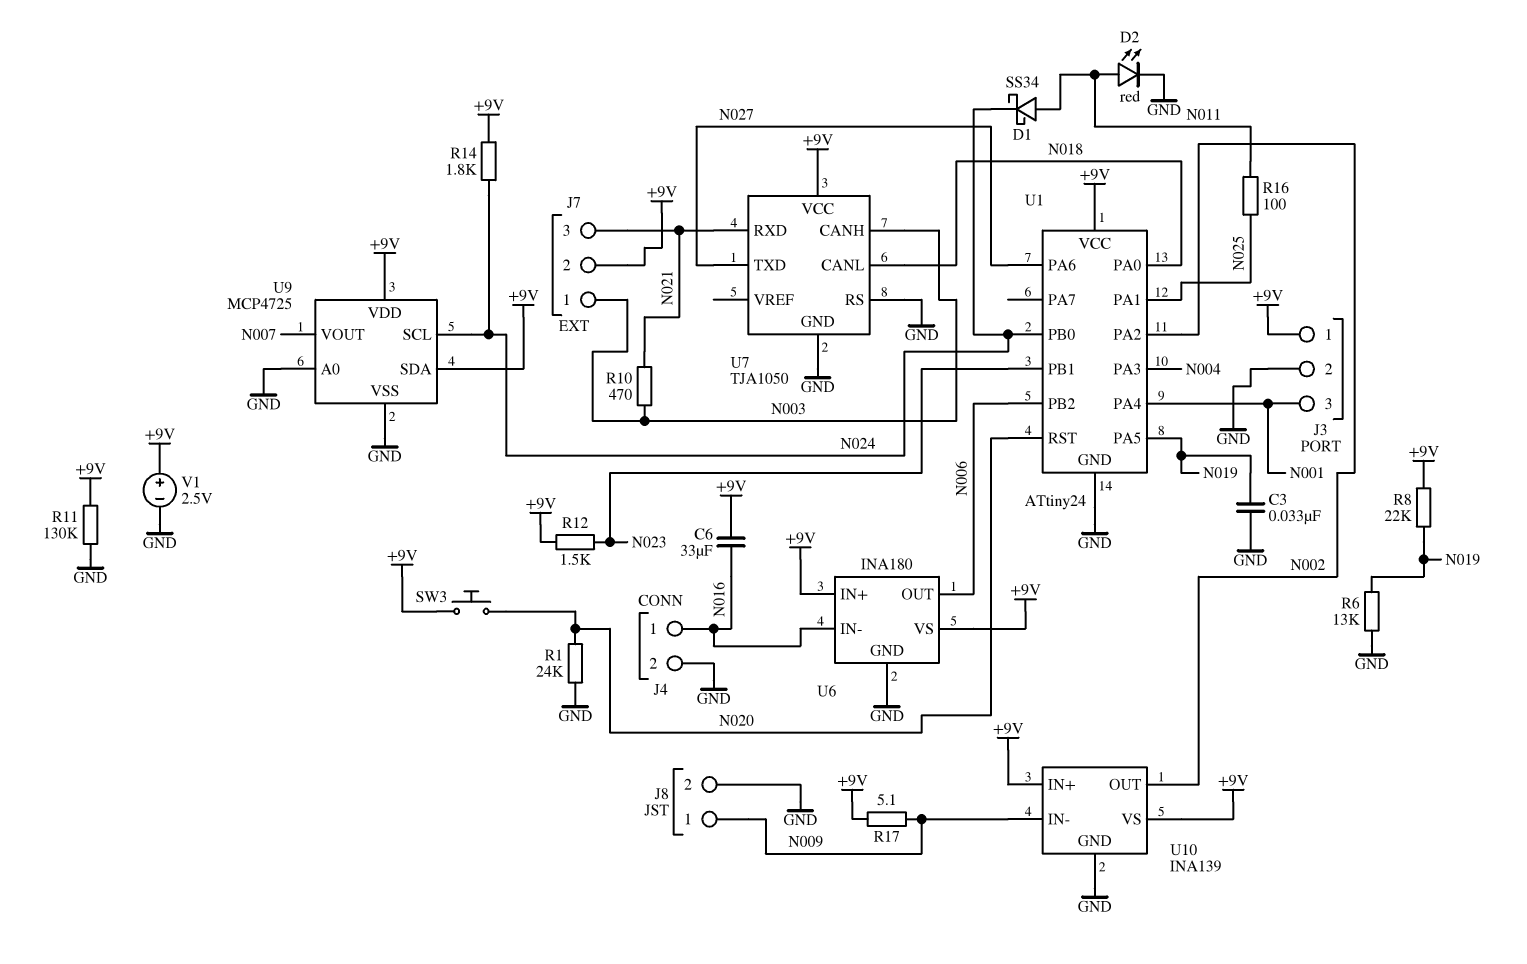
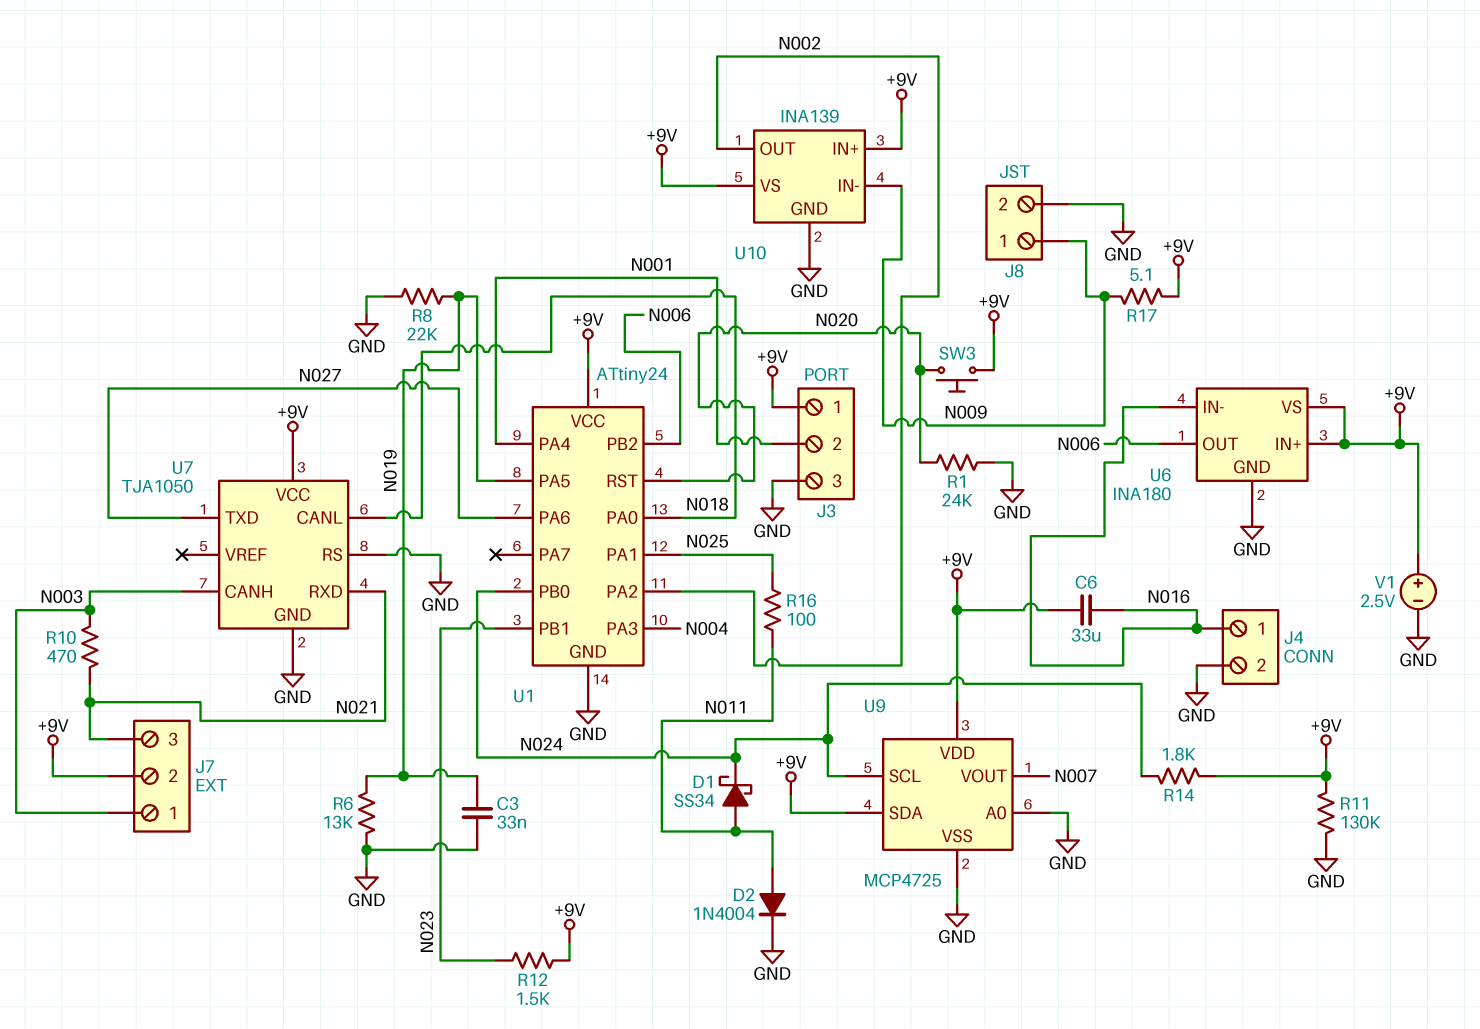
D2: LED red (A N011, K GND) -> diode 1N4004 (A N011, K GND)
J3 pin 2: GND -> N001
J3 pin 3: N001 -> GND
R8: 22k (+9V, N019) -> 22k (GND, N019)

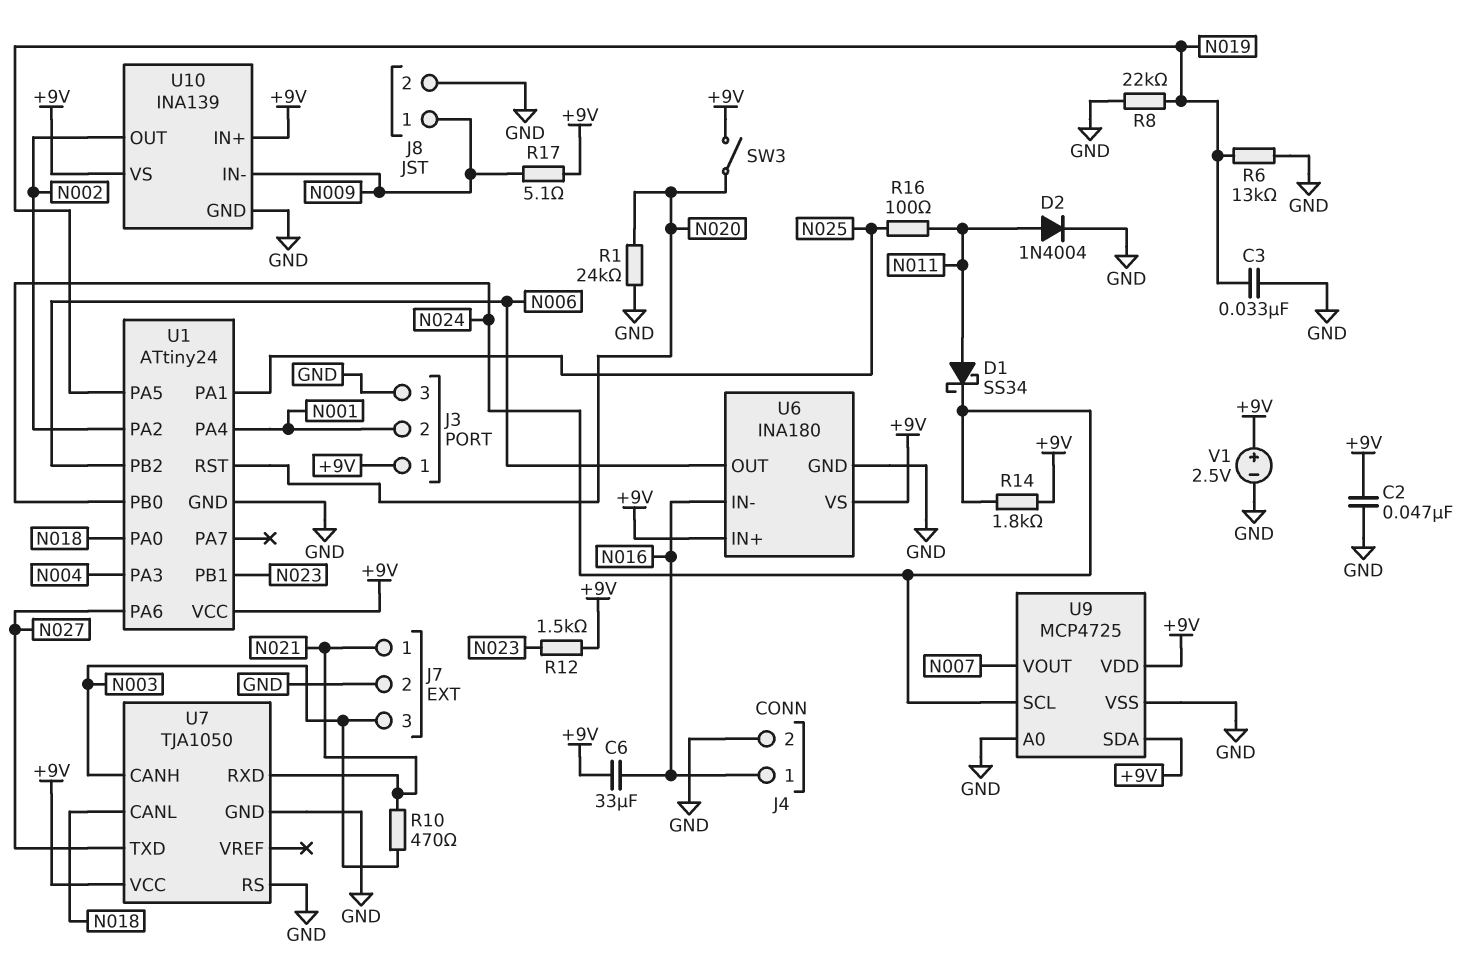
C2: none -> 47nF (+9V, GND)
J7 pin 1: N003 -> N021
J7 pin 2: +9V -> GND
J7 pin 3: N021 -> N003
R11: 130k (+9V, GND) -> none
SW3: button (+9V, N020) -> switch (+9V, N020)

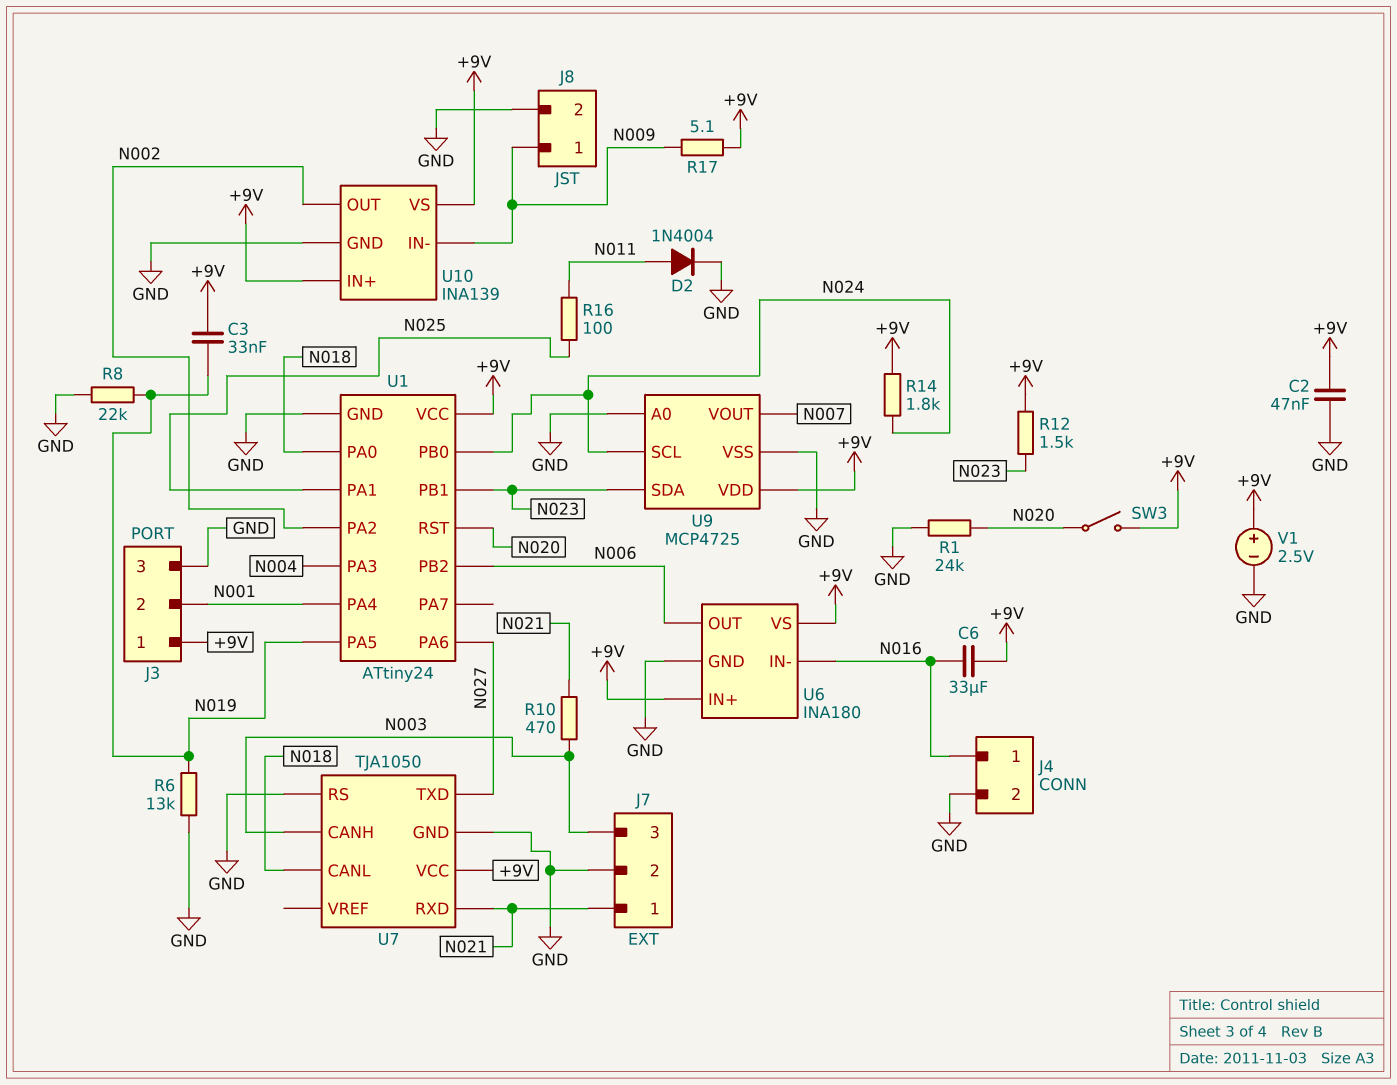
C3: 33nF (GND, N019) -> 33nF (+9V, N019)
D1: schottky SS34 (A N011, K N024) -> none
U9 pin SDA: +9V -> N023

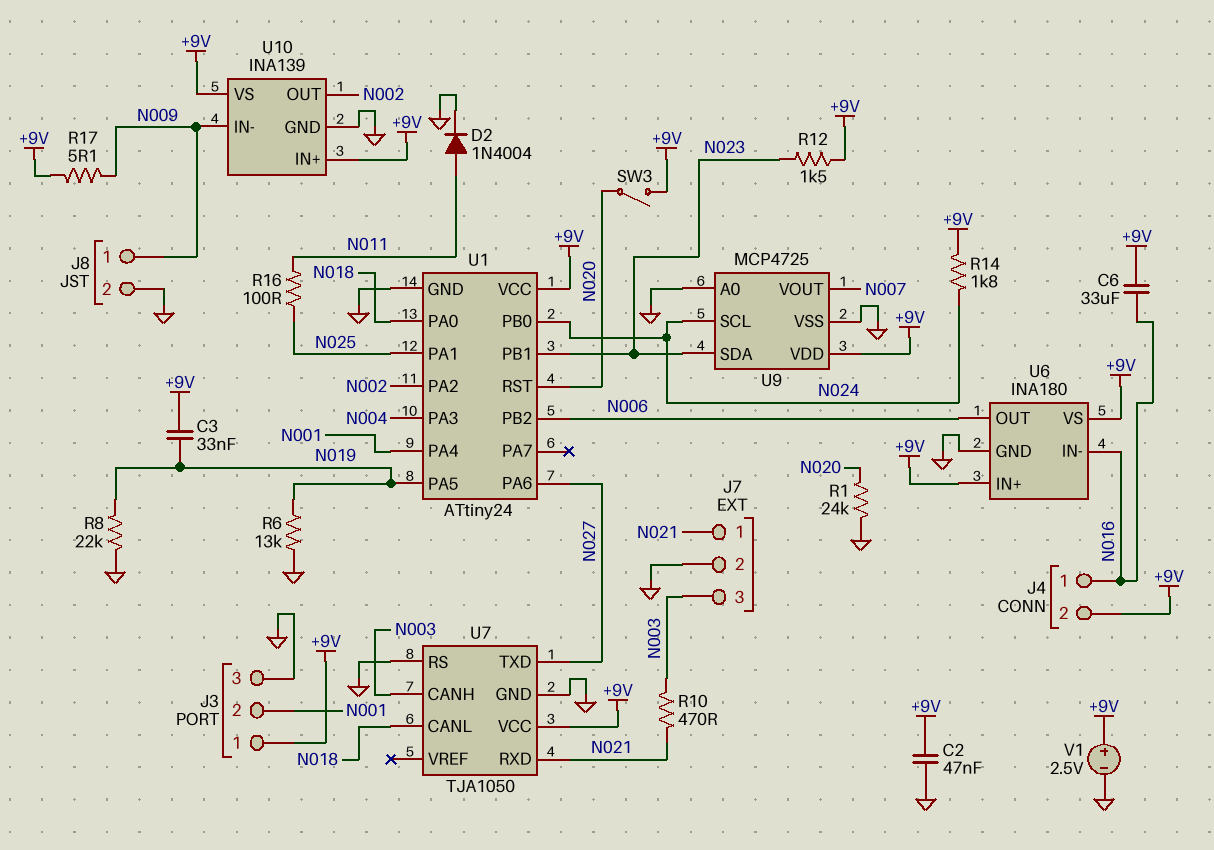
J4 pin 2: GND -> +9V

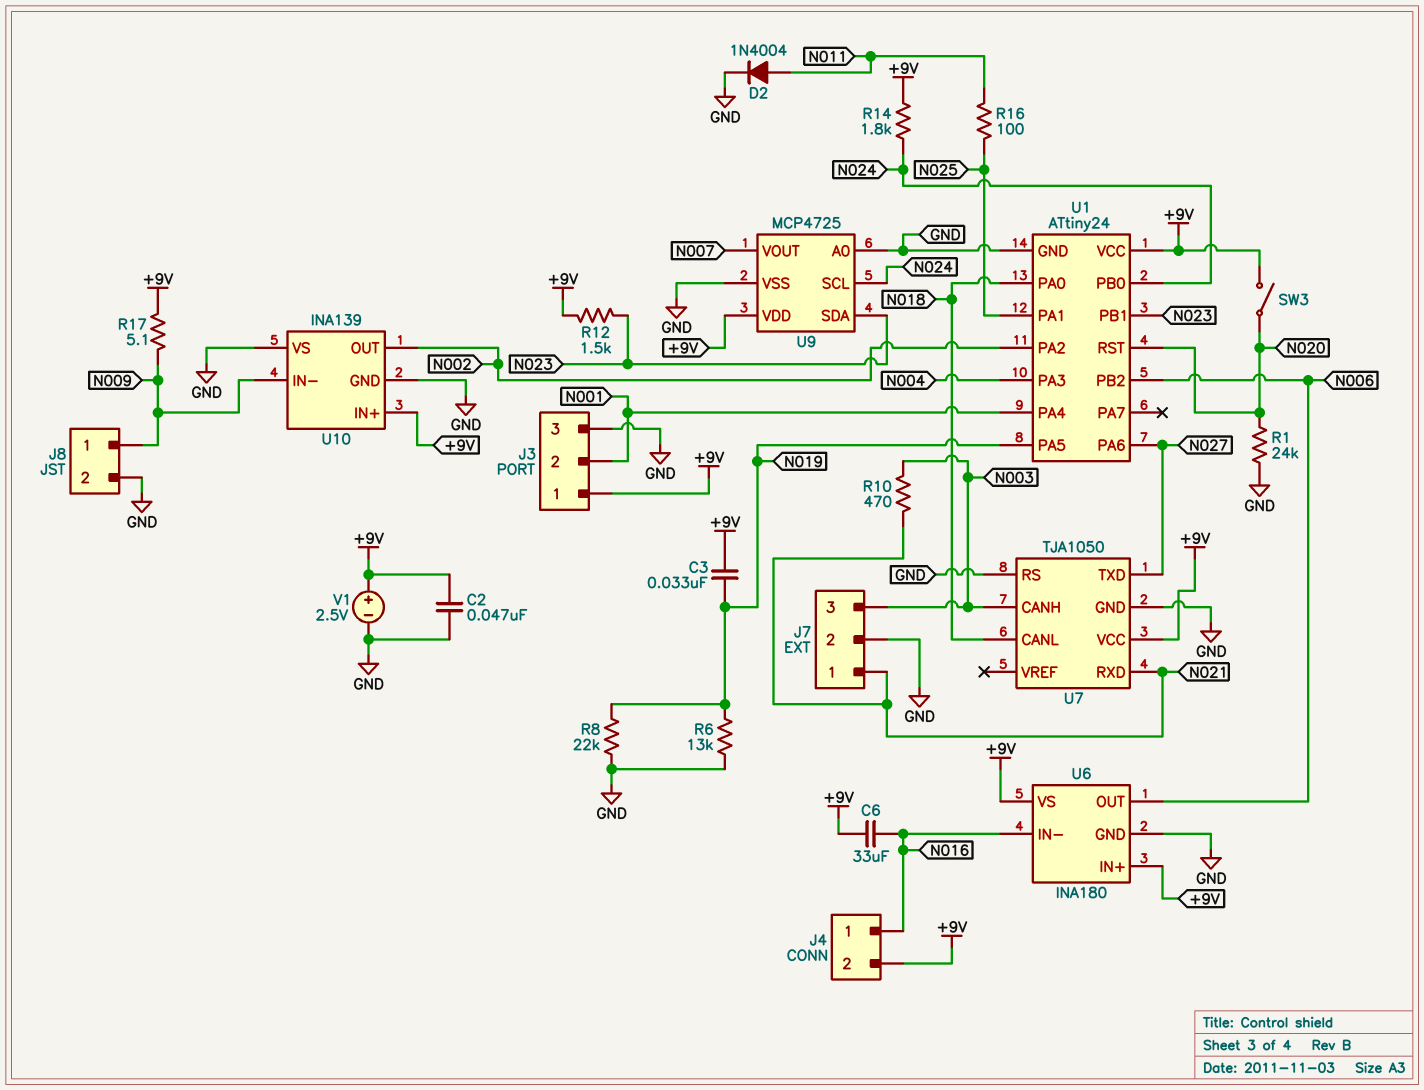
U10 pin VS: +9V -> GND

